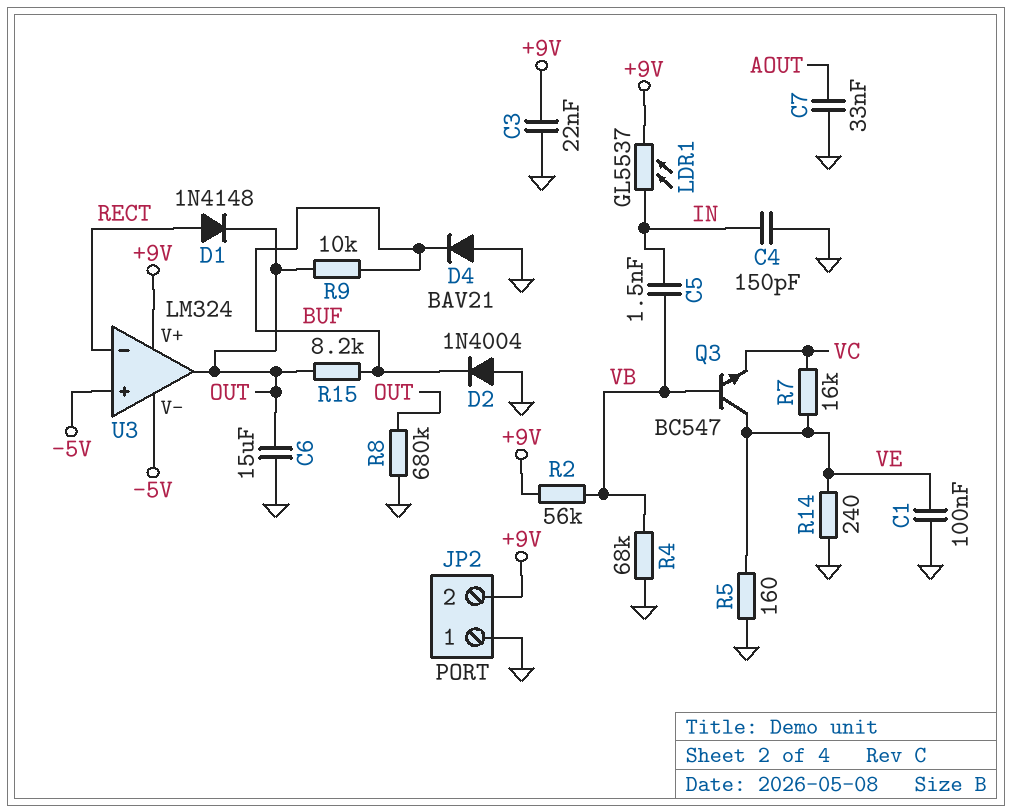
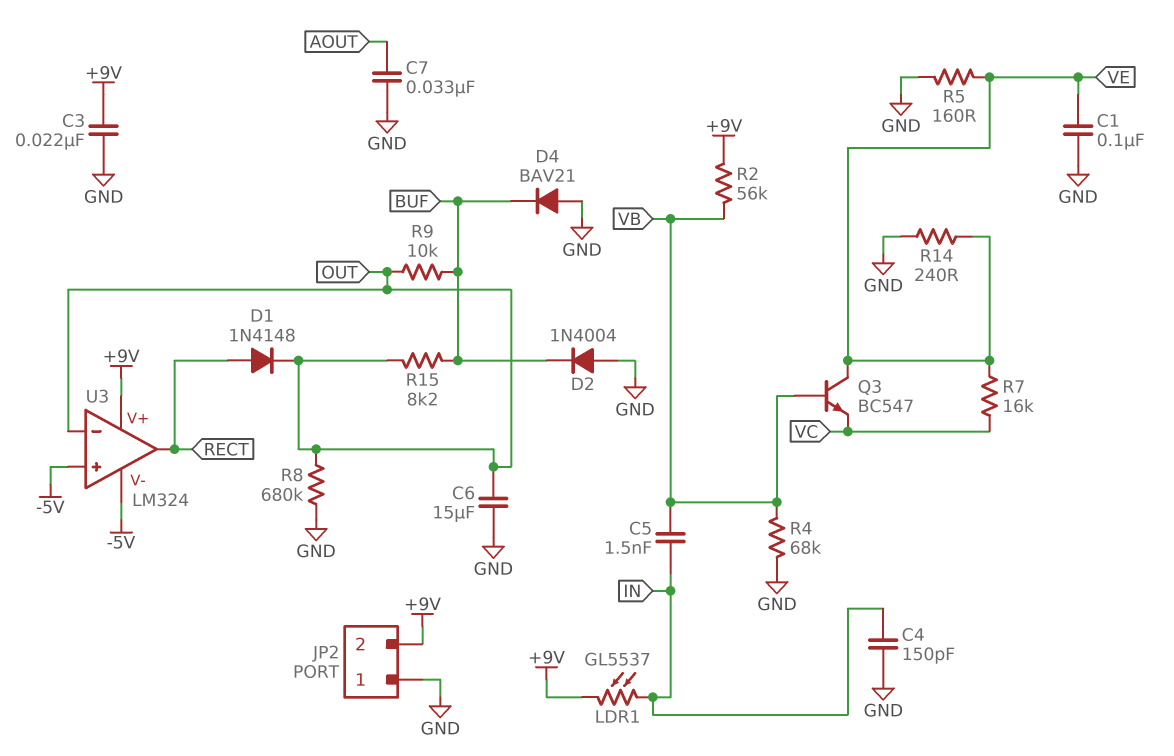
U3 pin in-: RECT -> OUT
U3 pin out: OUT -> RECT

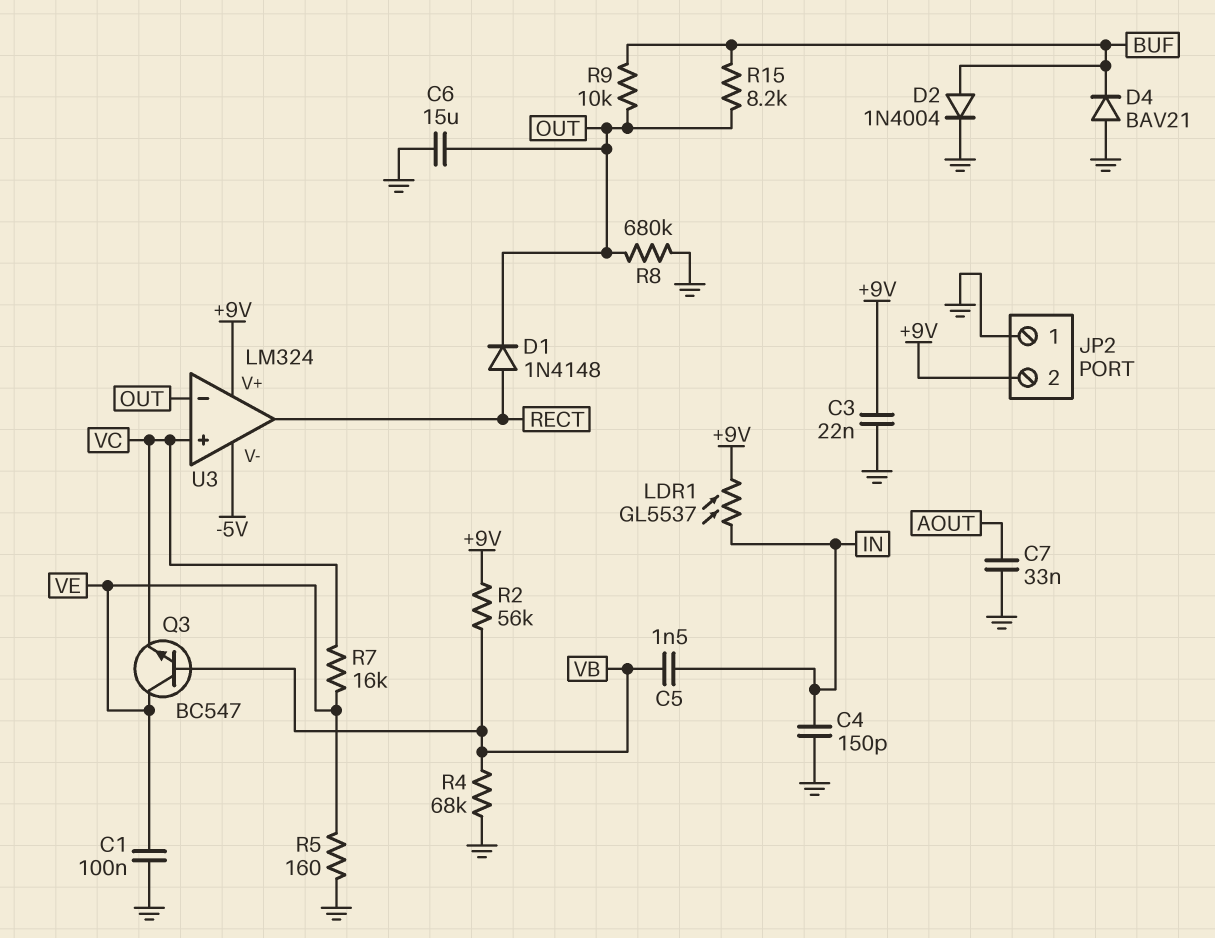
D2: diode 1N4004 (A GND, K BUF) -> diode 1N4004 (A BUF, K GND)
R14: 240 (GND, VE) -> none
U3 pin in+: -5V -> VC

